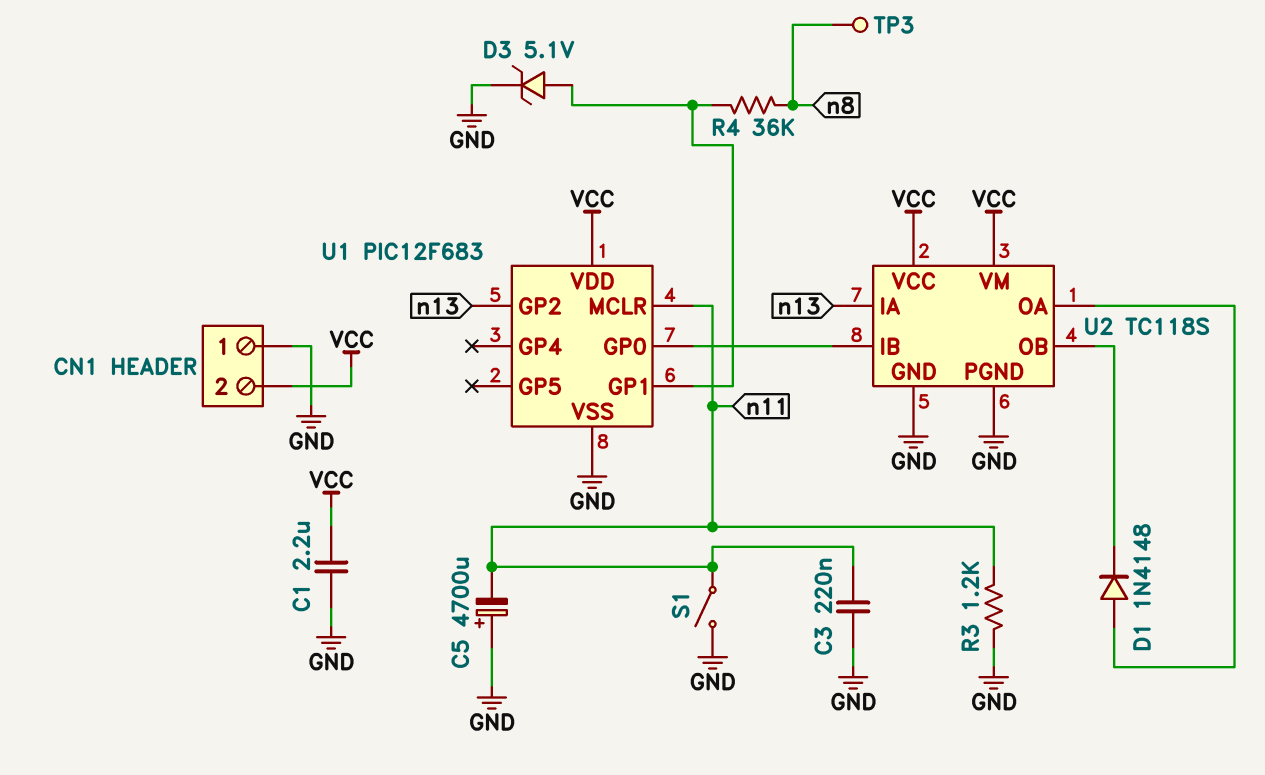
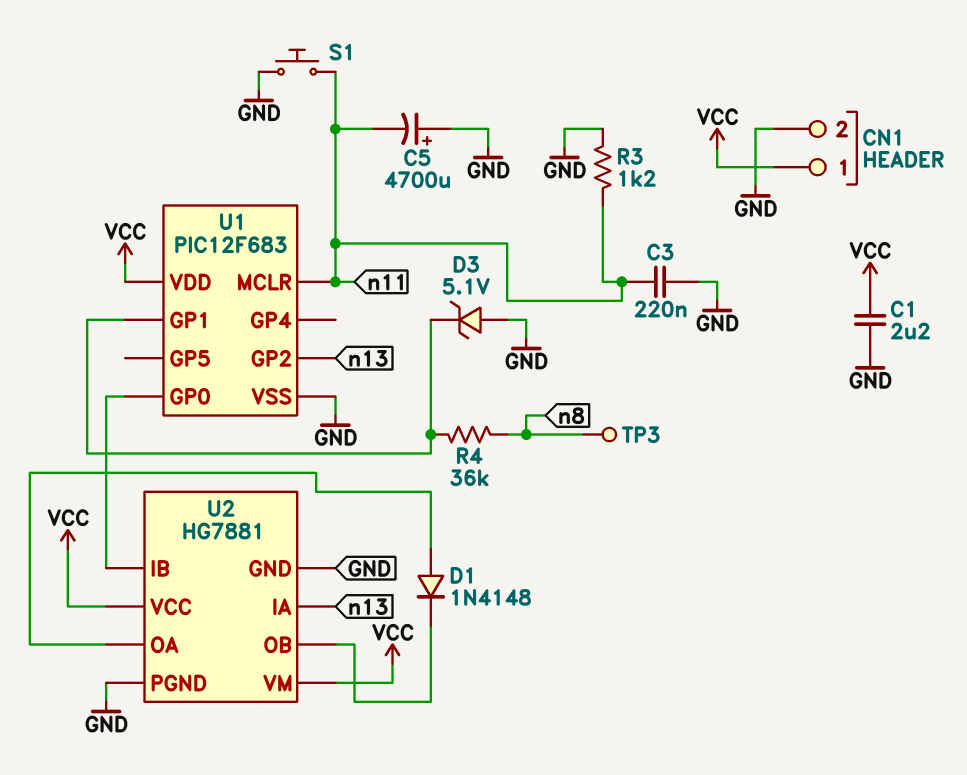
CN1 pin 1: GND -> VCC
CN1 pin 2: VCC -> GND
D3: zener 5.1V (A U1/GP1, K GND) -> zener 5.1V (A GND, K U1/GP1)
S1: switch (GND, n11) -> button (GND, n11)
U2: TC118S -> HG7881

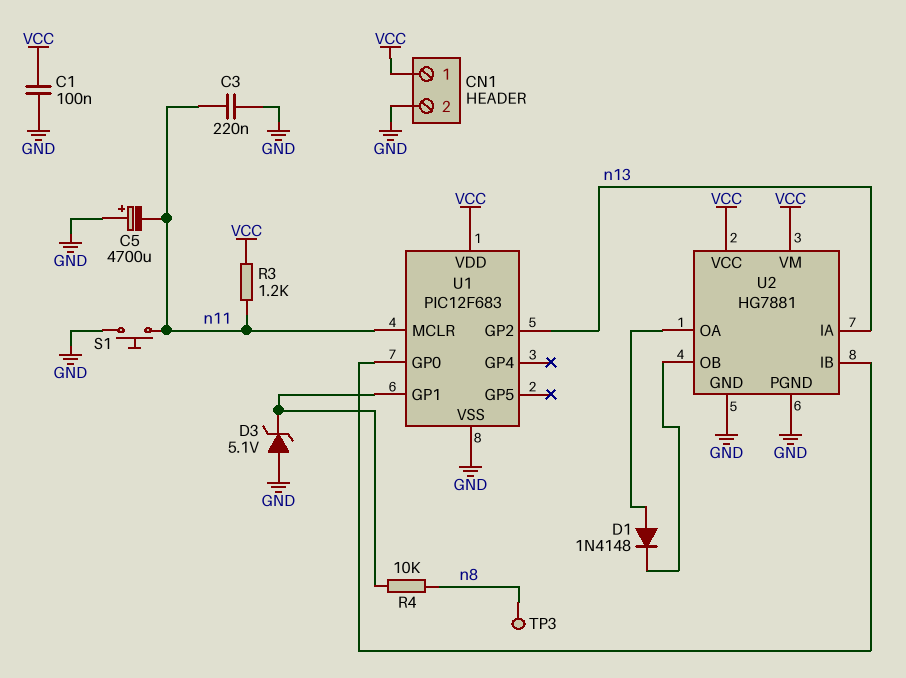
C1: 2.2uF (GND, VCC) -> 100nF (GND, VCC)
R3: 1.2k (GND, n11) -> 1.2k (VCC, n11)
R4: 36k (U1/GP1, n8) -> 10k (U1/GP1, n8)

